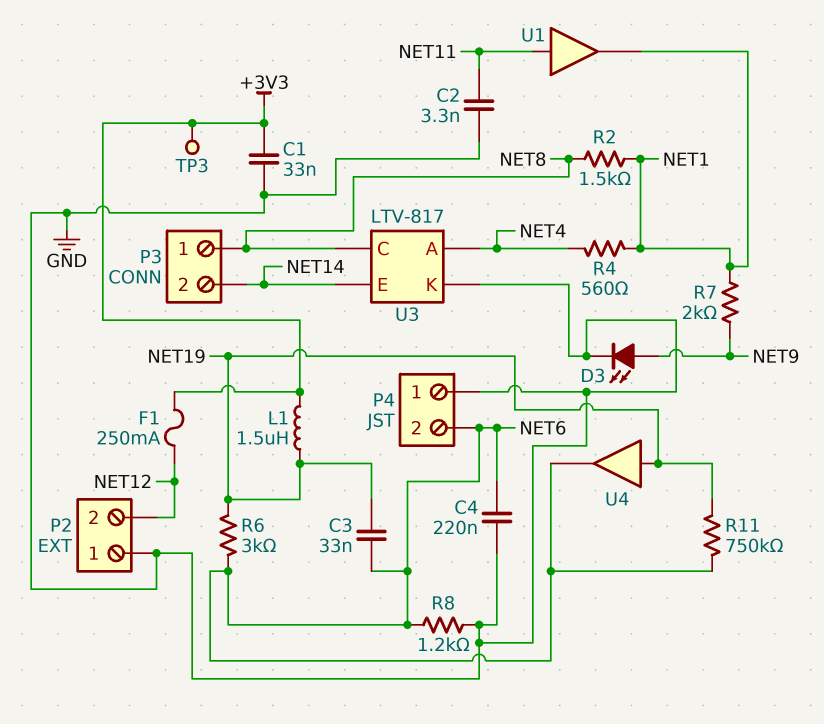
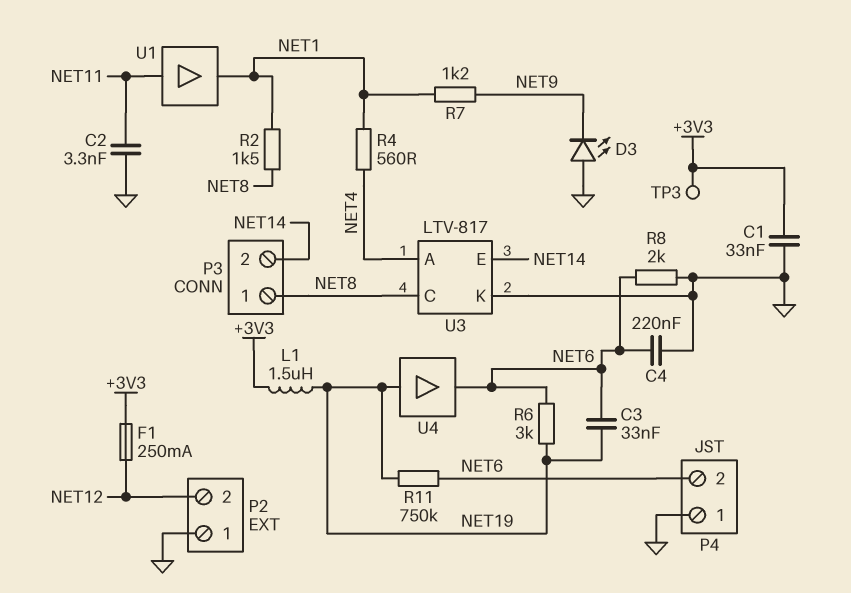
D3: LED (A NET9, K GND) -> LED (A GND, K NET9)
R7: 2k (NET1, NET9) -> 1.2k (NET1, NET9)
R8: 1.2k (GND, NET6) -> 2k (GND, NET6)

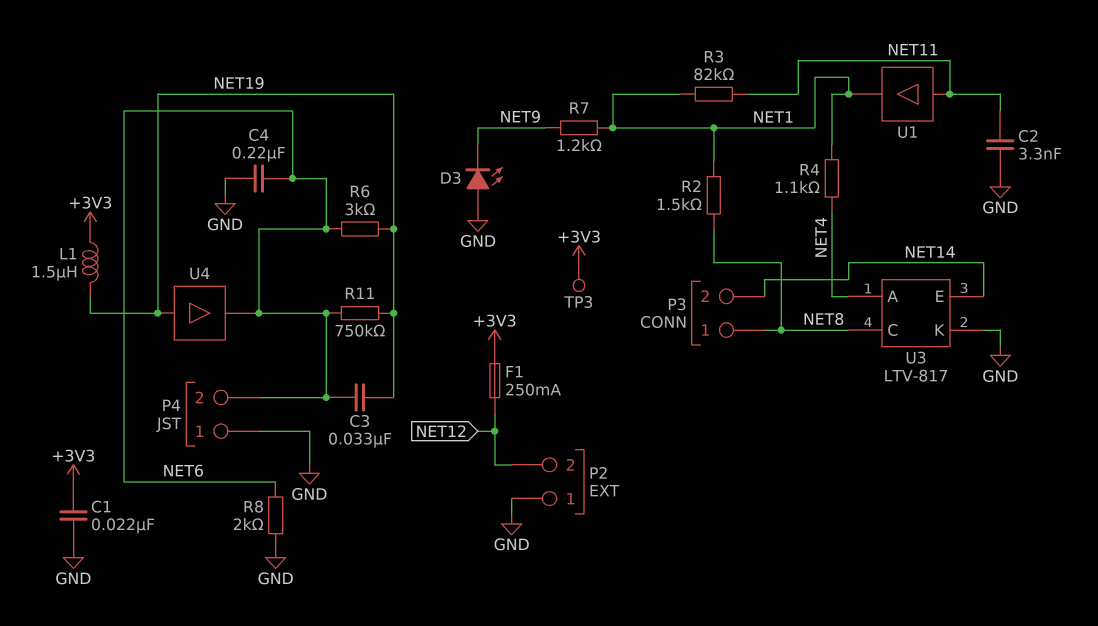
C1: 33nF (+3V3, GND) -> 22nF (+3V3, GND)
R3: none -> 82k (NET1, NET11)
R4: 560 (NET1, NET4) -> 1.1k (NET1, NET4)

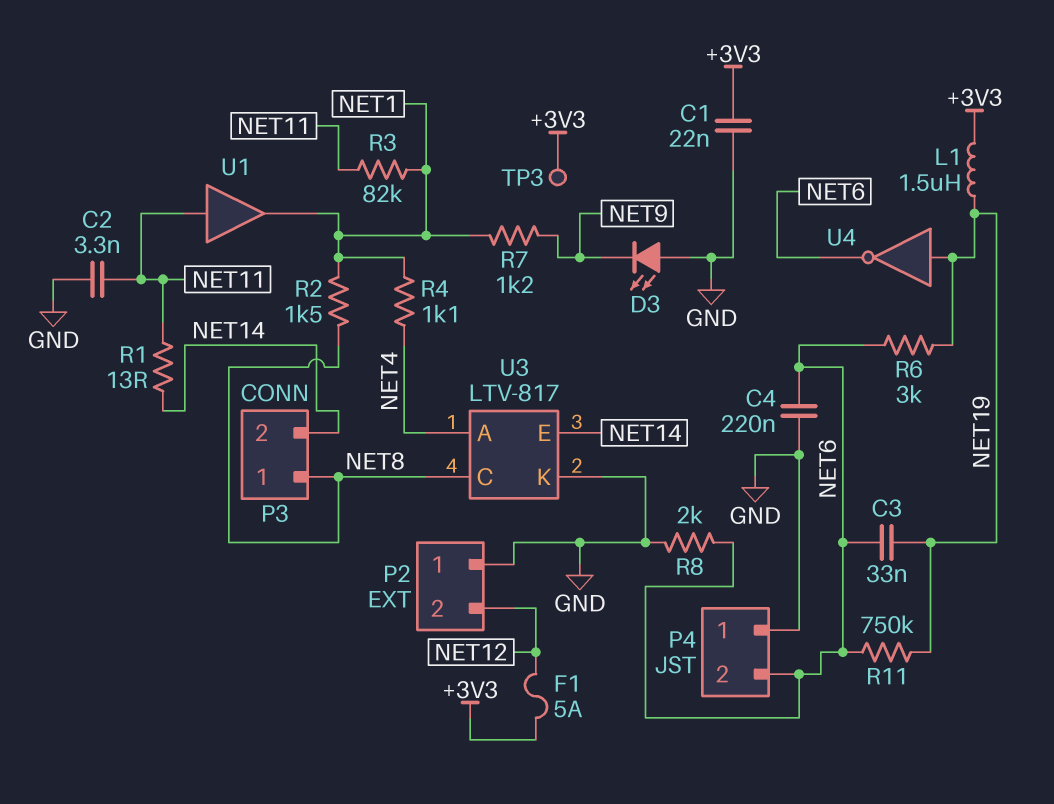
F1: 250mA (+3V3, NET12) -> 5A (+3V3, NET12)
R1: none -> 13 (NET11, NET14)
U4: buffer (in NET19, out NET6) -> NOT (in NET19, out NET6)

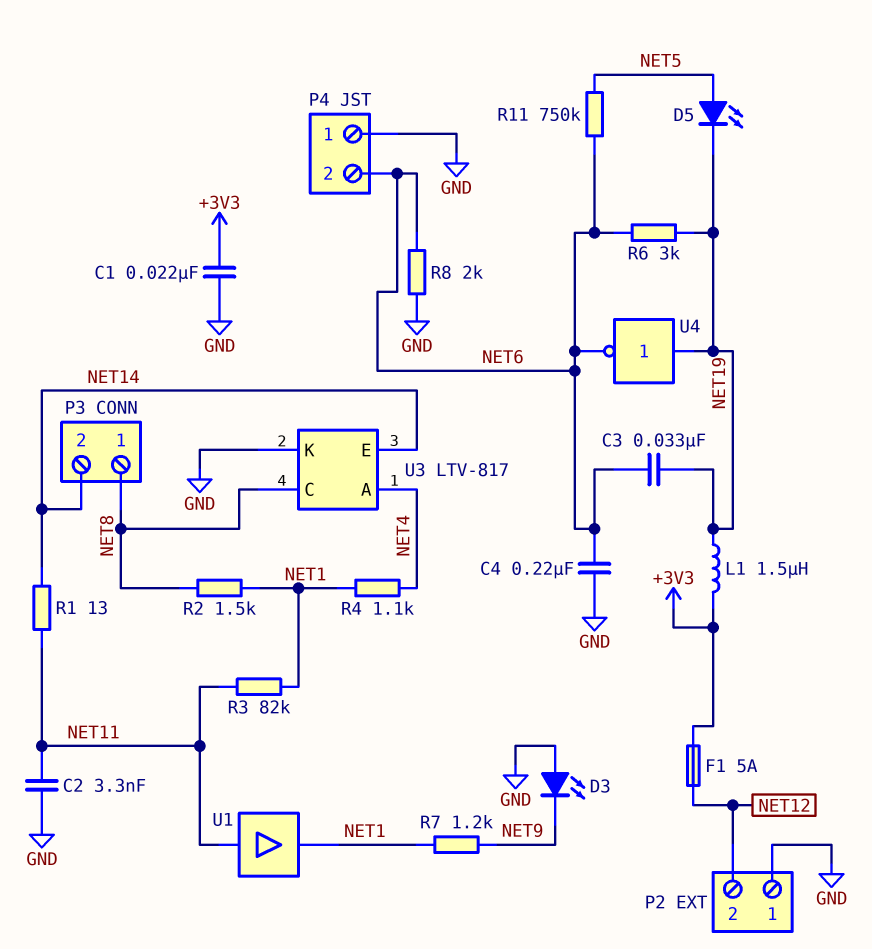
D5: none -> LED (A NET5, K NET19)
R11: 750k (NET6, NET19) -> 750k (NET5, NET6)
TP3: test point (+3V3) -> none

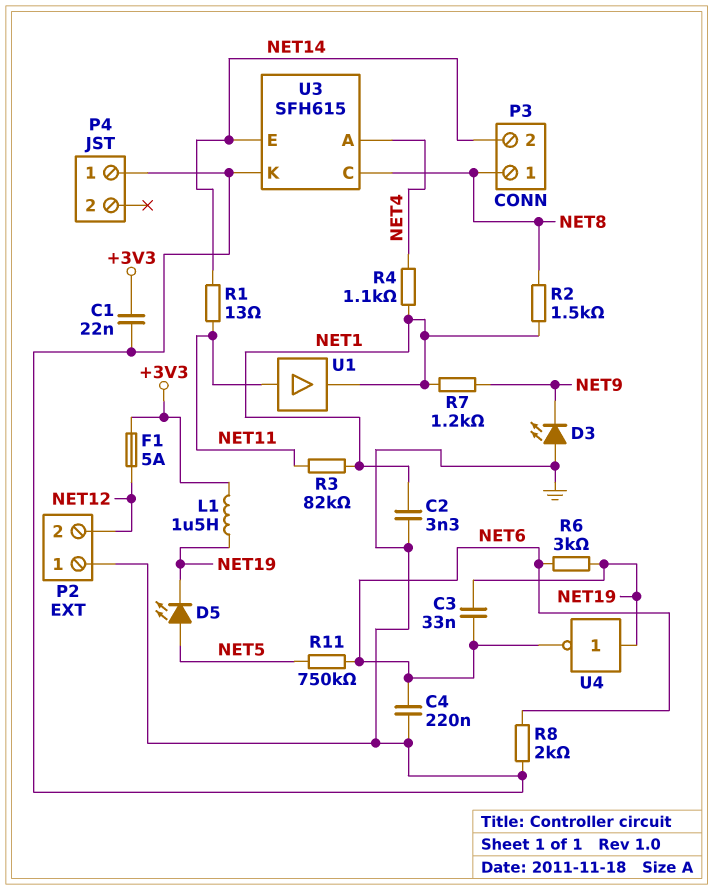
C2: 3.3nF (GND, NET11) -> 3.3nF (GND, NET1)
P4 pin 2: NET6 -> none
U3: LTV-817 -> SFH615

